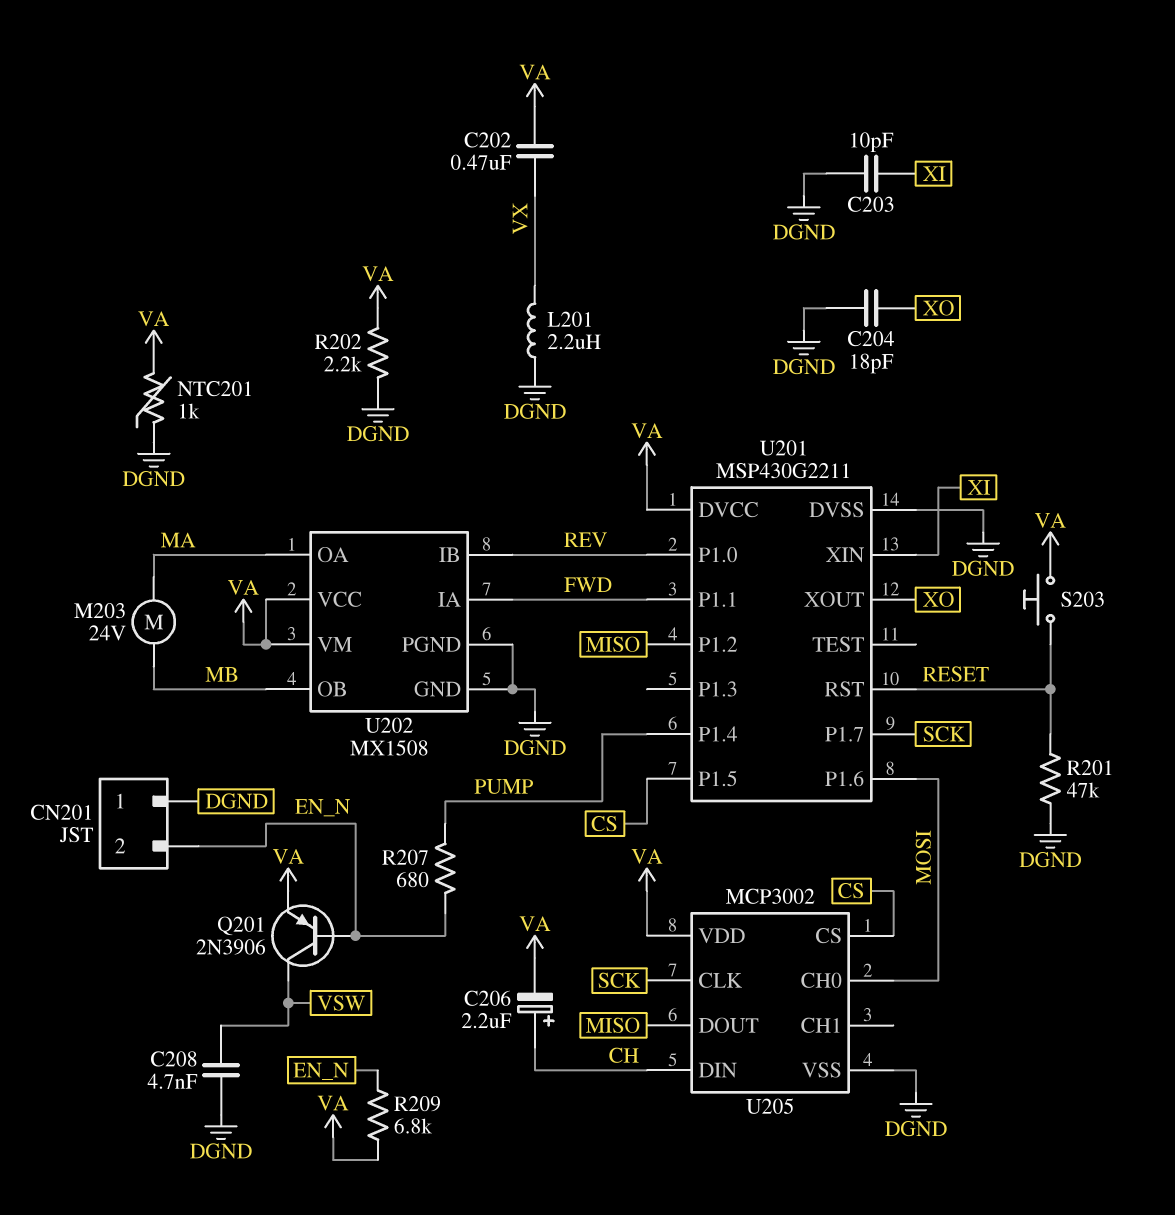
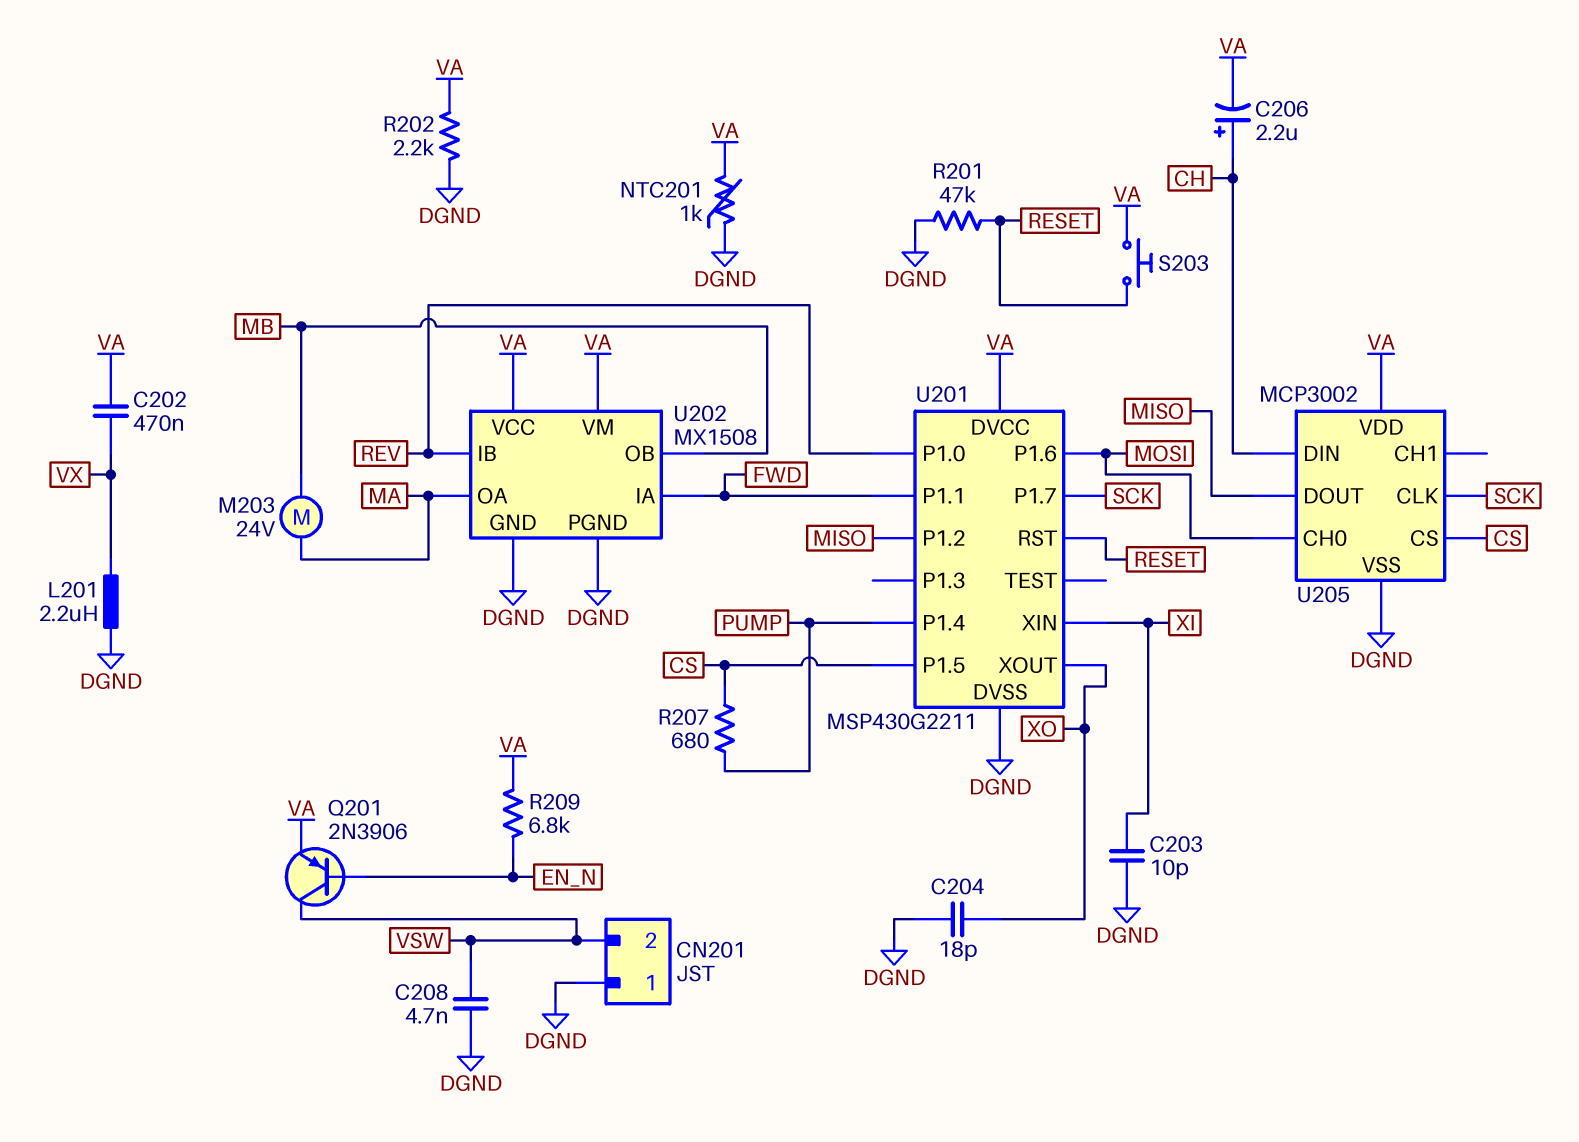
CN201 pin 2: EN_N -> VSW
R207: 680 (EN_N, PUMP) -> 680 (CS, PUMP)

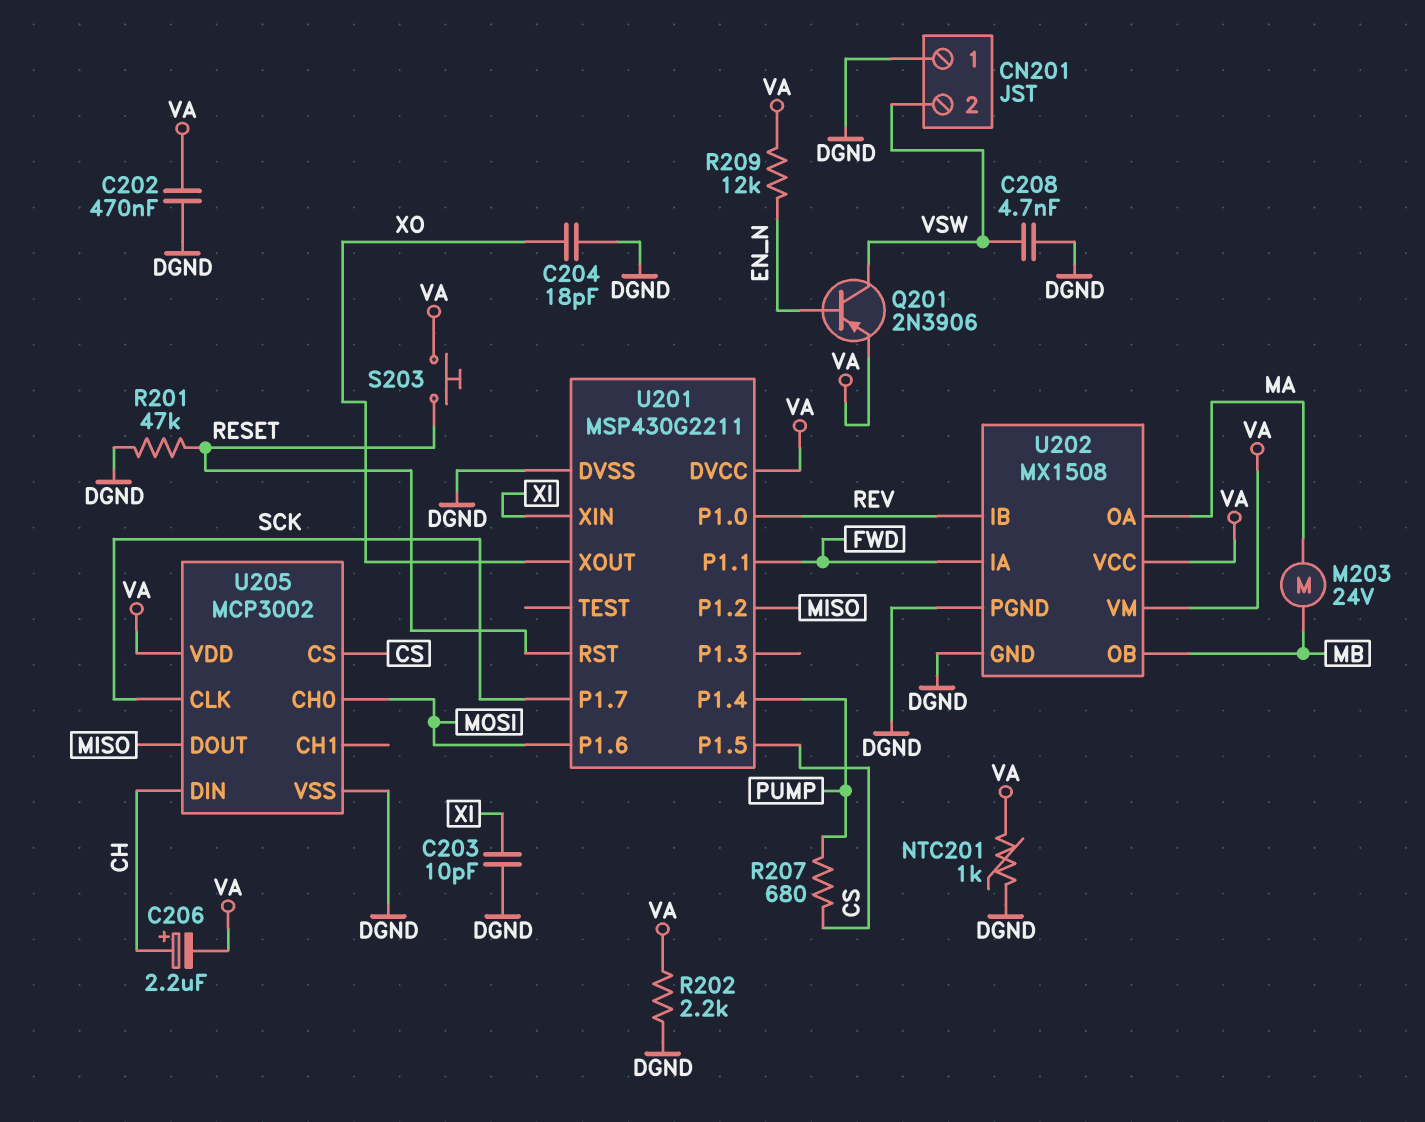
C202: 470nF (VA, VX) -> 470nF (DGND, VA)
L201: 2.2uH (DGND, VX) -> none
R209: 6.8k (EN_N, VA) -> 12k (EN_N, VA)

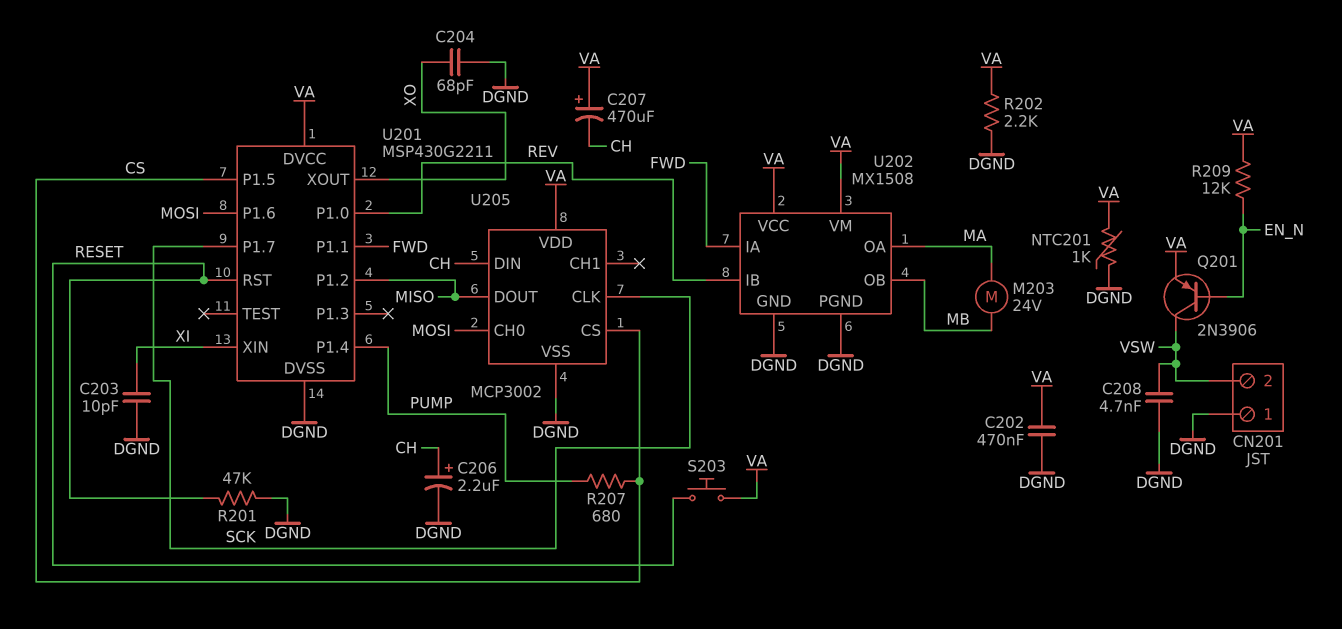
C204: 18pF (DGND, XO) -> 68pF (DGND, XO)
C206: 2.2uF (plus CH, minus VA) -> 2.2uF (plus CH, minus DGND)
C207: none -> 470uF (plus VA, minus CH)

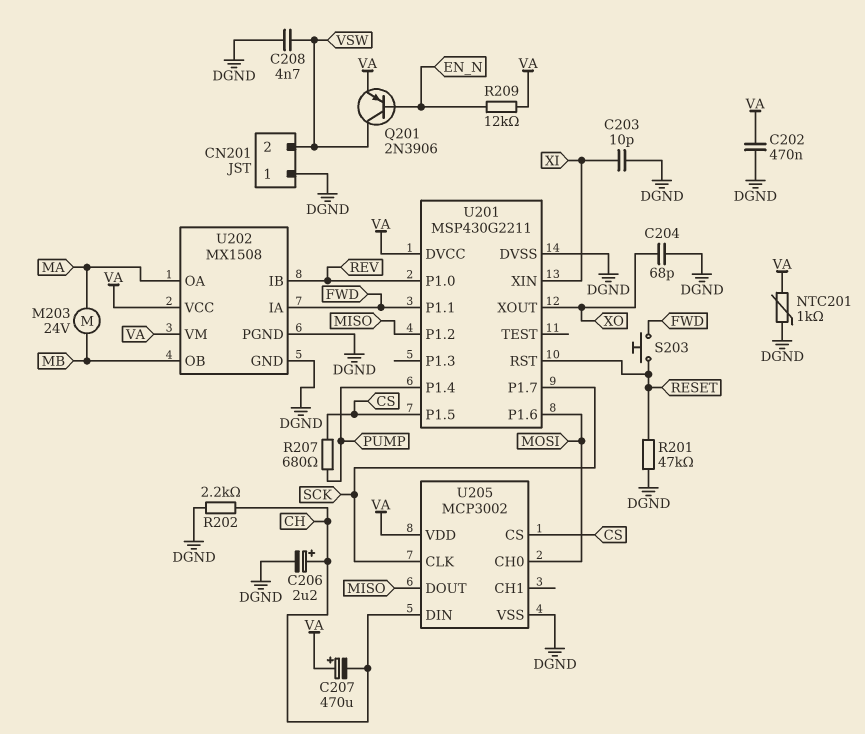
R202: 2.2k (DGND, VA) -> 2.2k (CH, DGND)
S203: button (RESET, VA) -> button (FWD, RESET)

